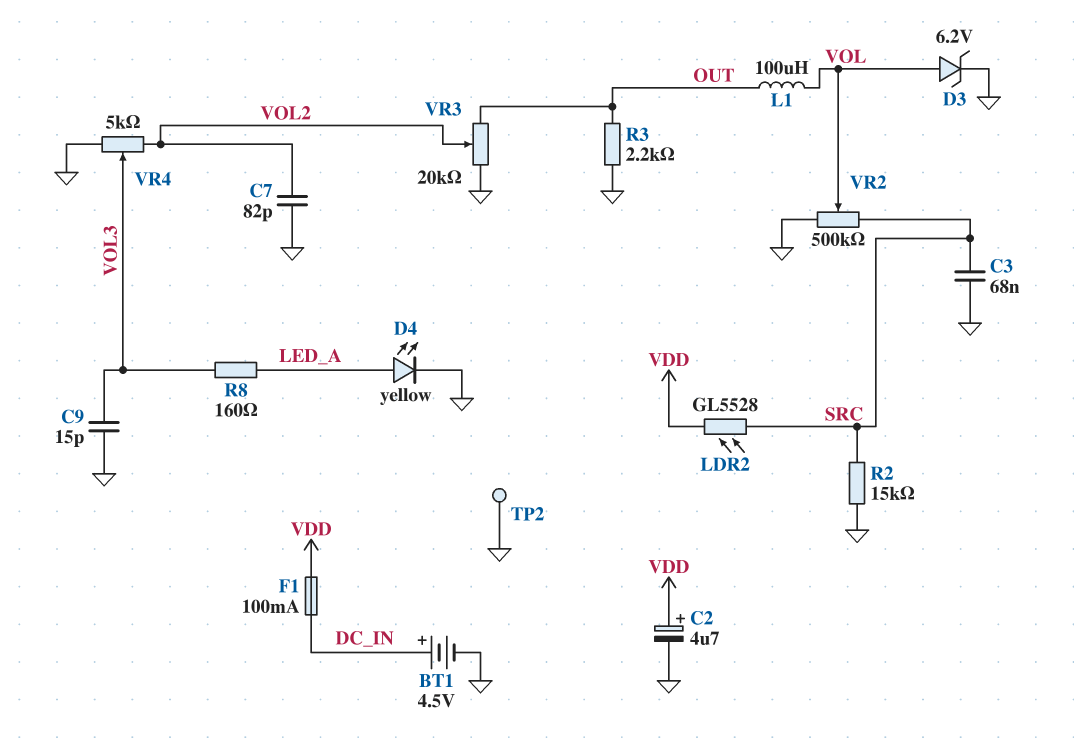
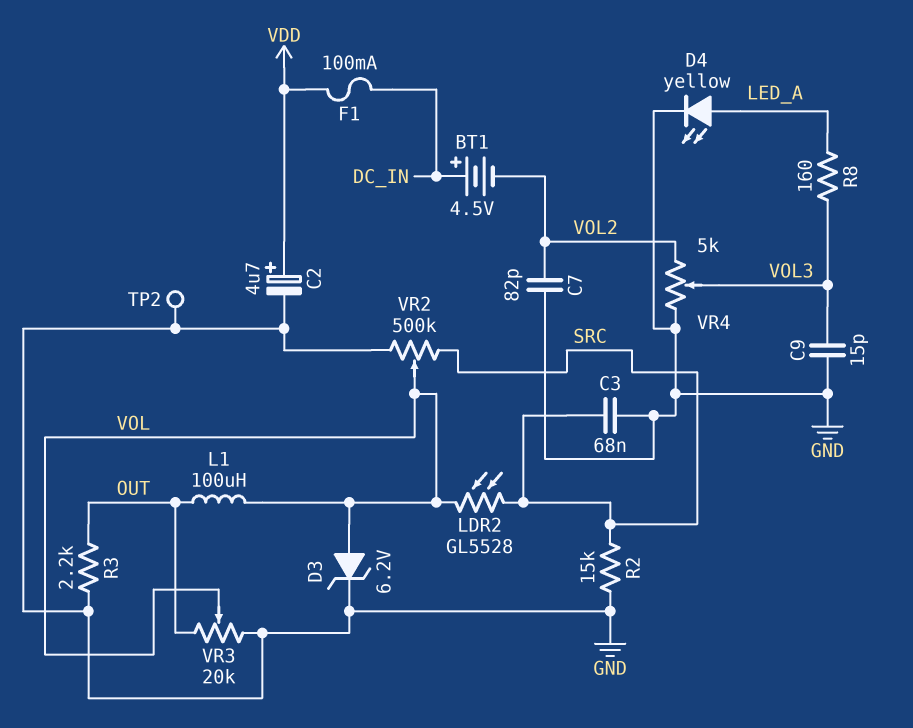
BT1: 4.5V (plus DC_IN, minus GND) -> 4.5V (plus DC_IN, minus VOL2)
LDR2: GL5528 (SRC, VDD) -> GL5528 (SRC, VOL)
VR3: 20k (GND, OUT, wiper VOL2) -> 20k (GND, OUT, wiper VOL)

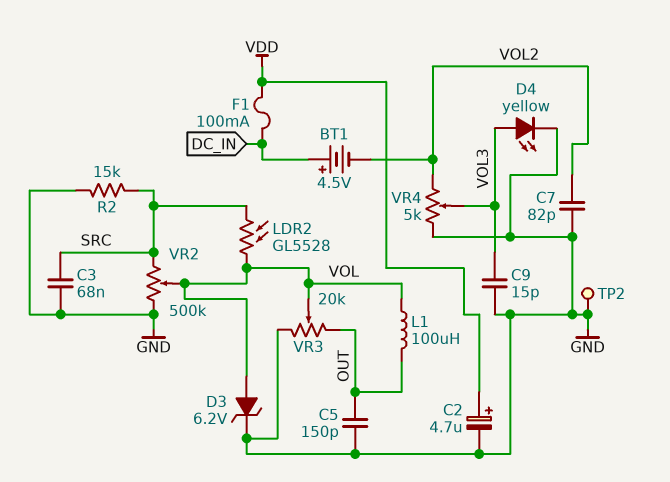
C5: none -> 150pF (GND, OUT)
D4: LED yellow (A LED_A, K GND) -> LED yellow (A VOL3, K GND)
R3: 2.2k (GND, OUT) -> none
R8: 160 (LED_A, VOL3) -> none

